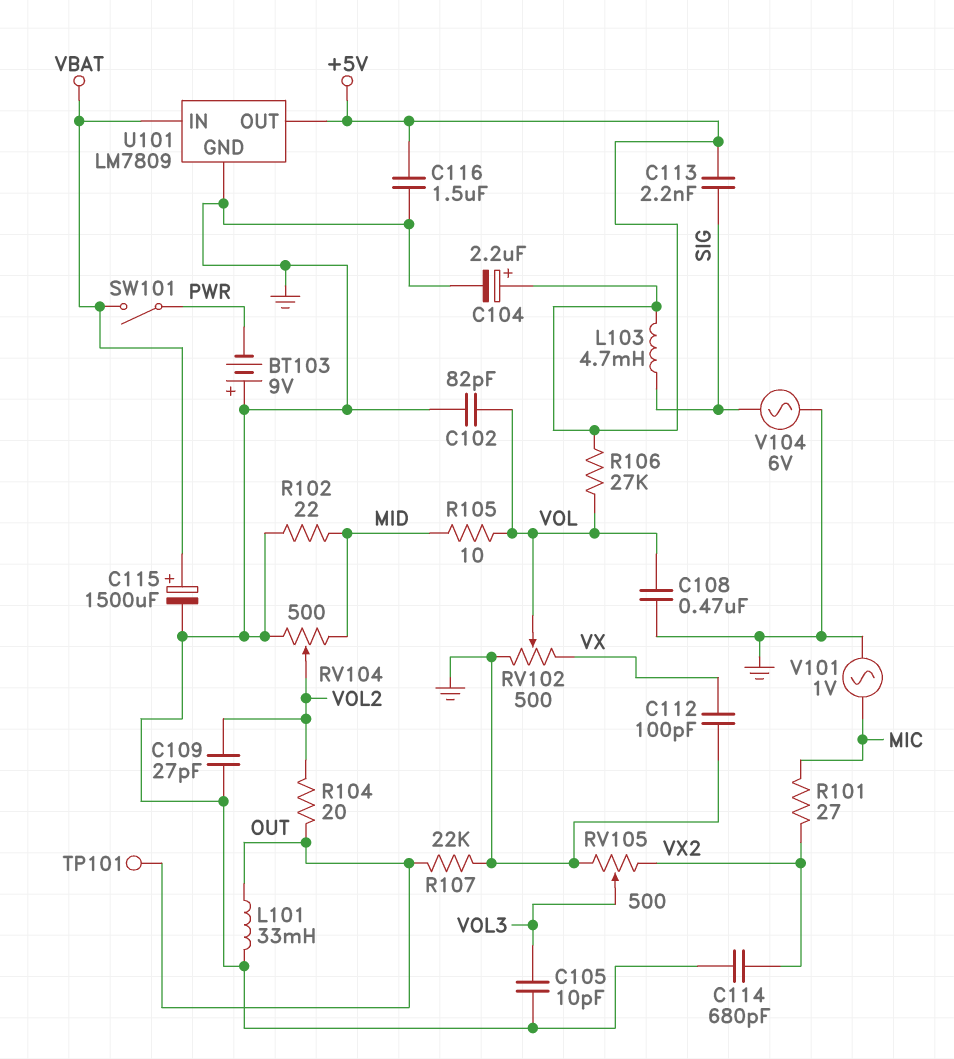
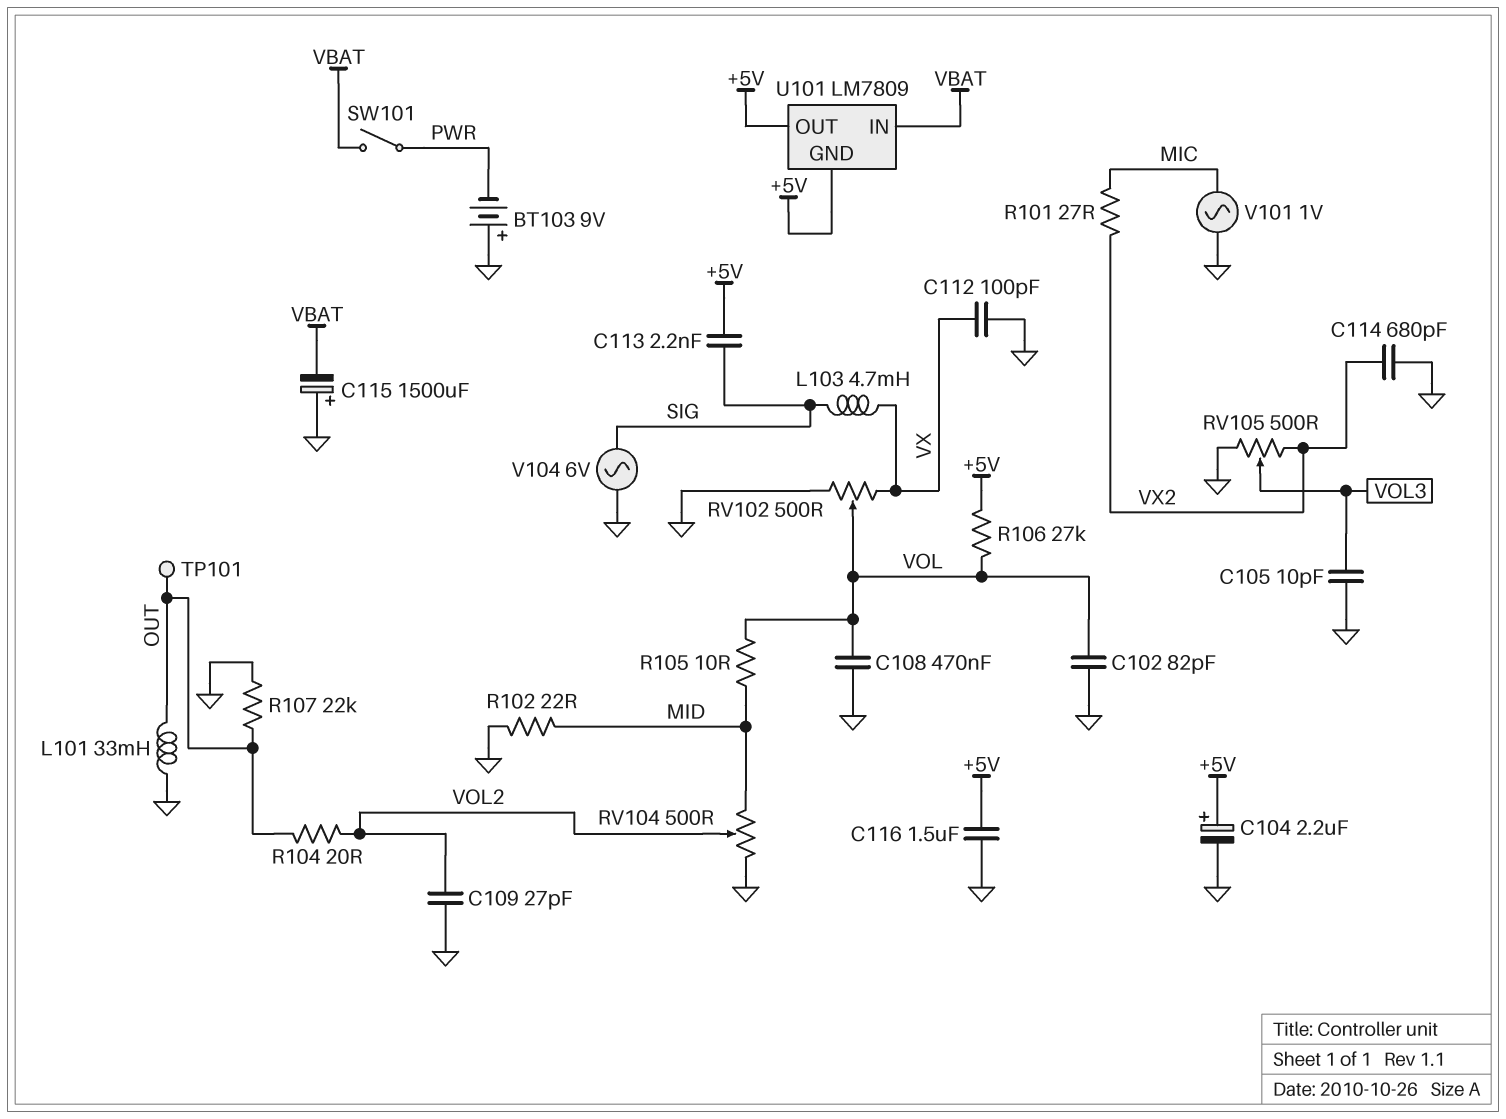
C115: 1500uF (plus VBAT, minus GND) -> 1500uF (plus GND, minus VBAT)
L103: 4.7mH (+5V, SIG) -> 4.7mH (SIG, VX)
U101 pin GND: GND -> +5V

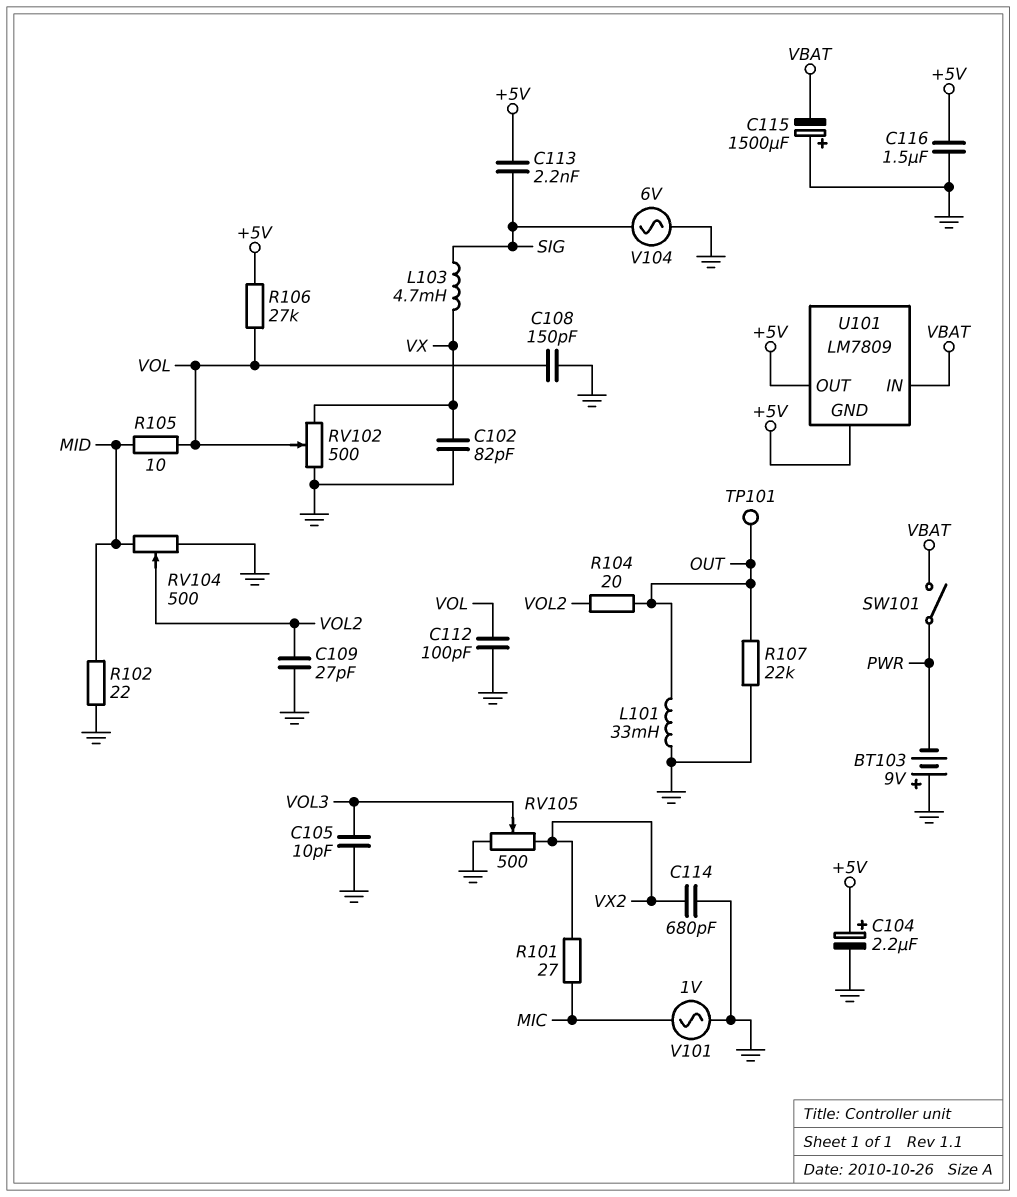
C102: 82pF (GND, VOL) -> 82pF (GND, VX)
C108: 470nF (GND, VOL) -> 150pF (GND, VOL)
C112: 100pF (GND, VX) -> 100pF (GND, VOL)

